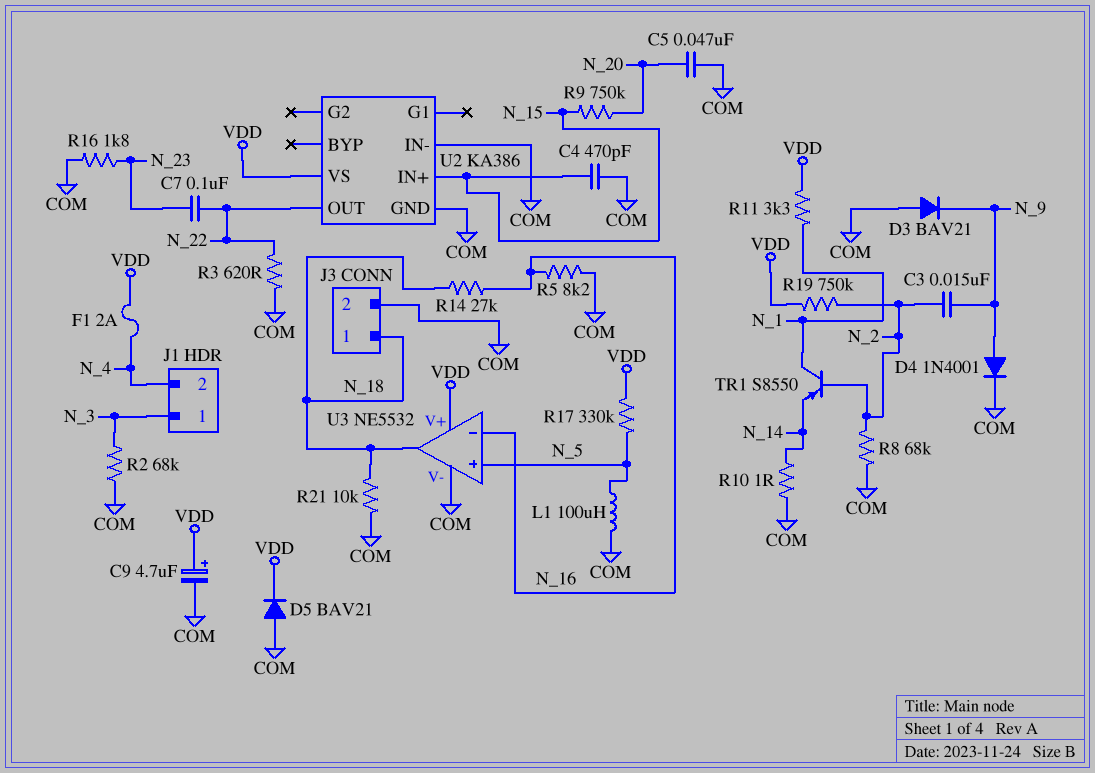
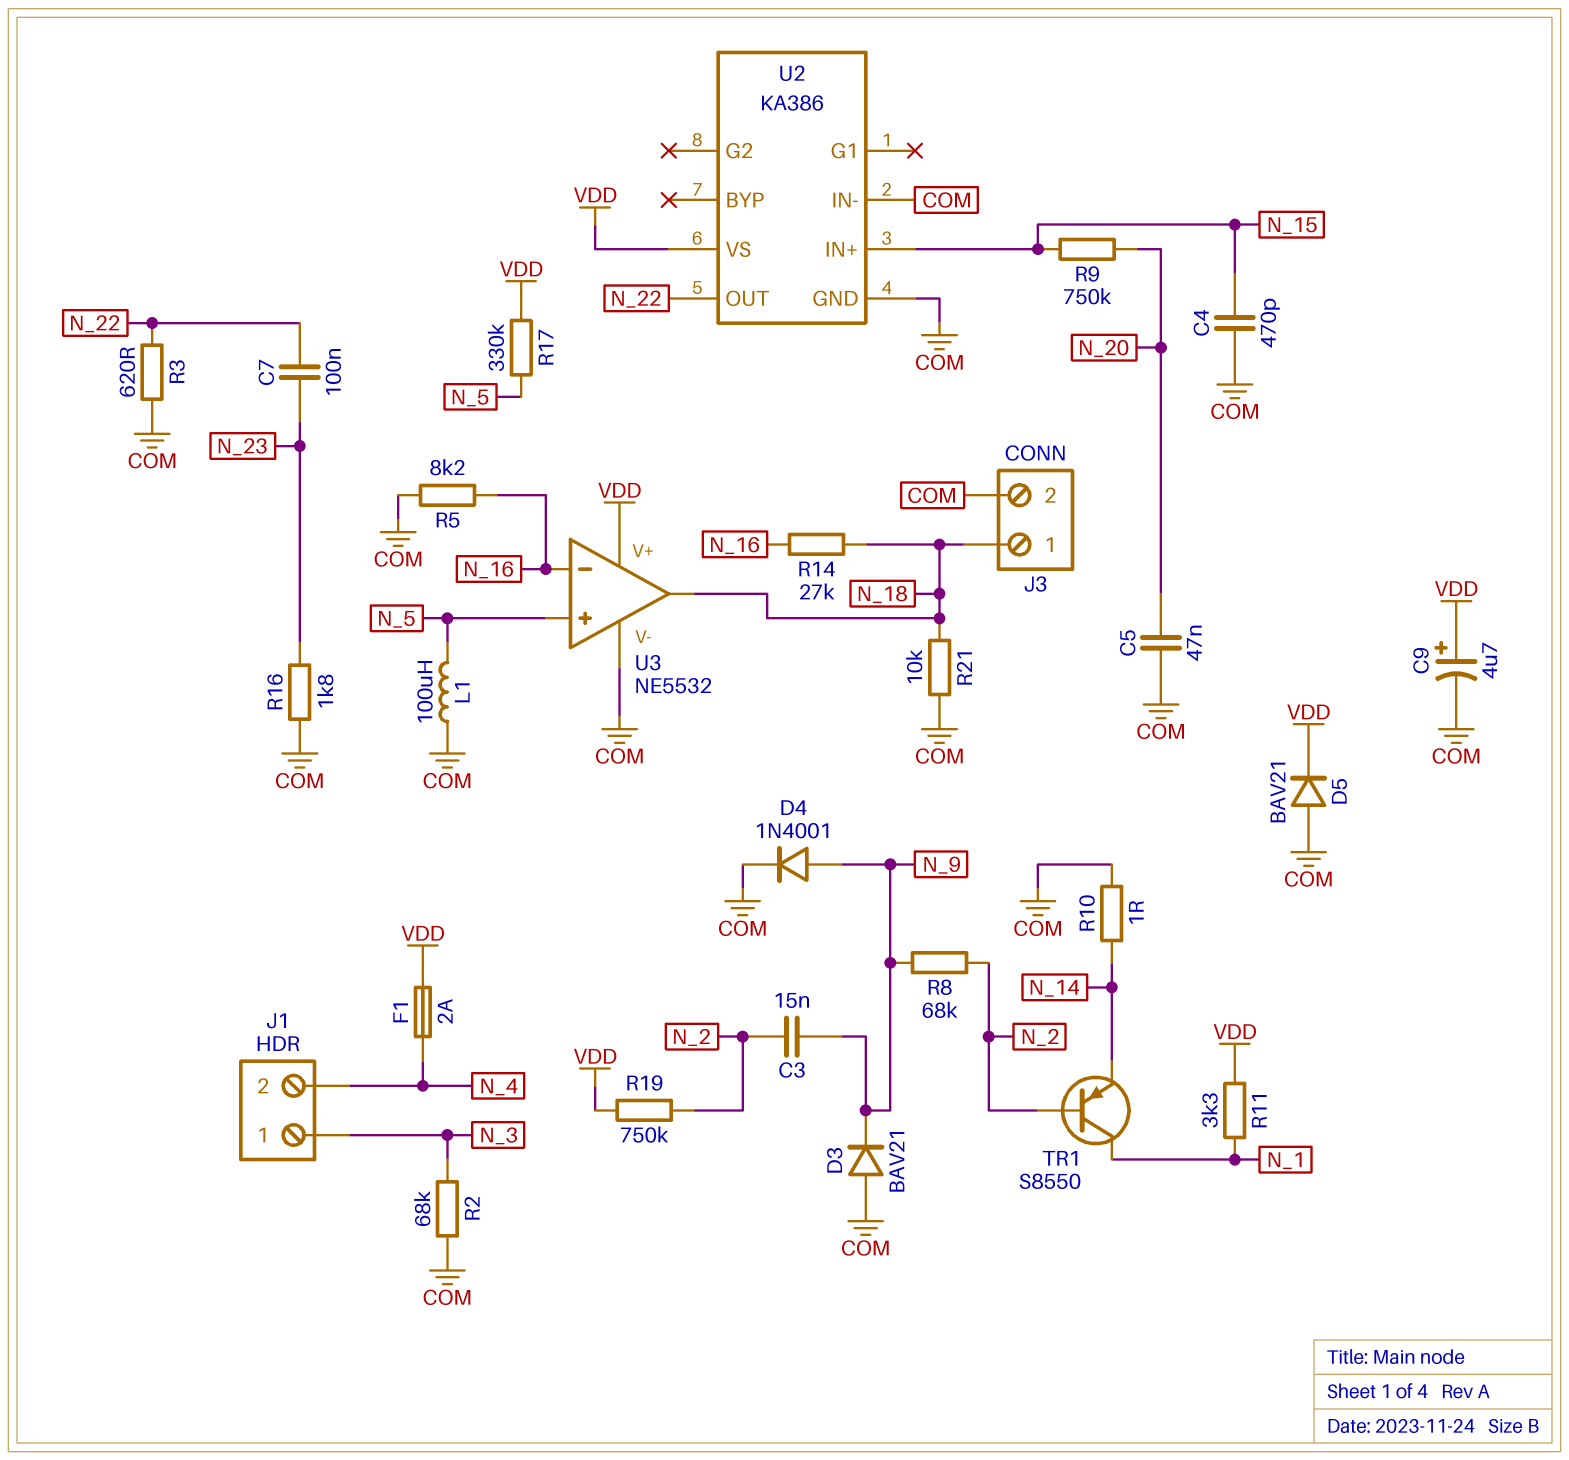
R8: 68k (COM, N_2) -> 68k (N_2, N_9)

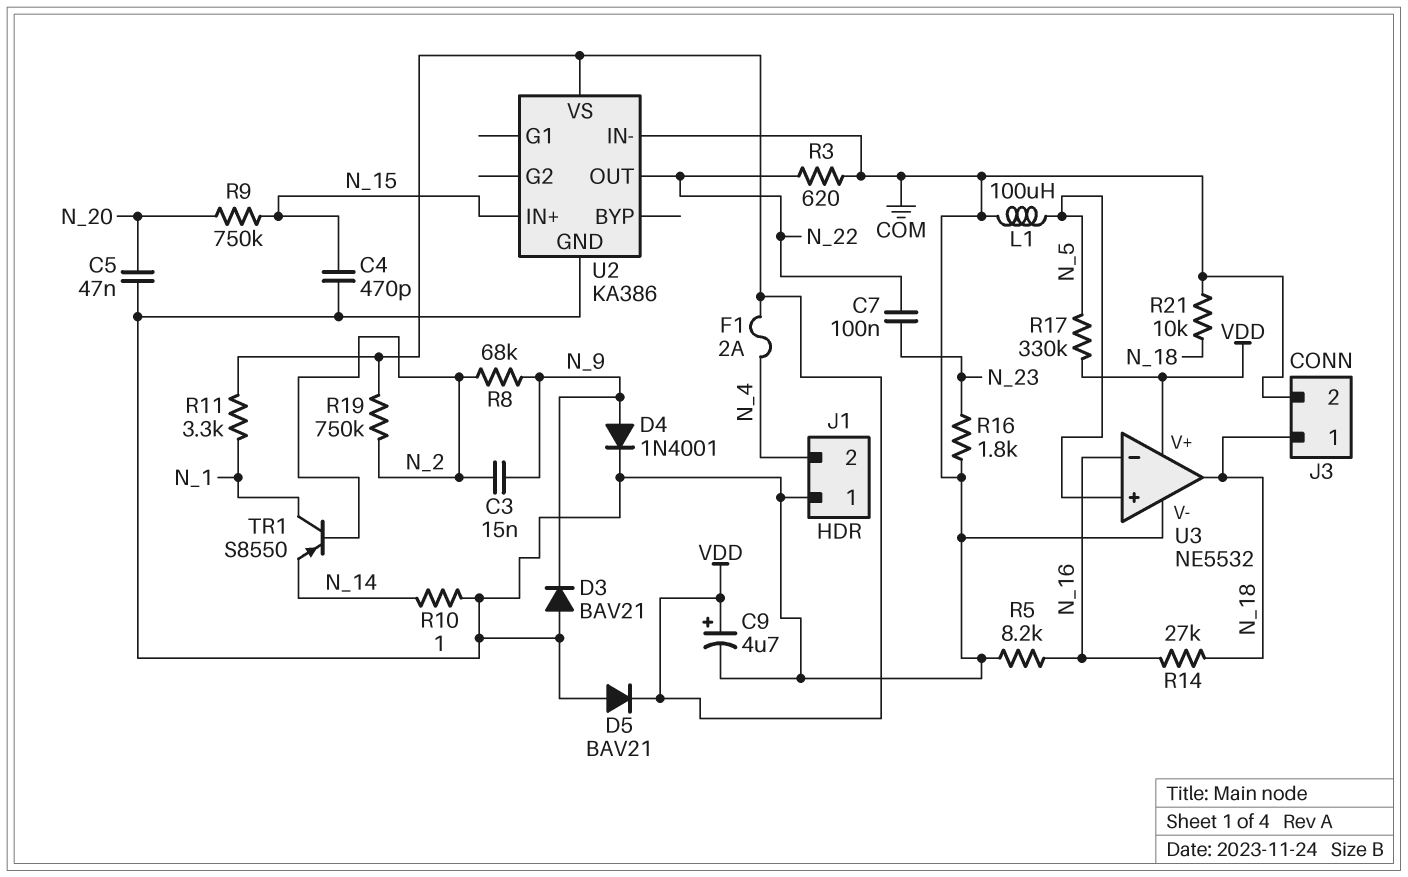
J1 pin 1: N_3 -> COM
R2: 68k (COM, N_3) -> none

